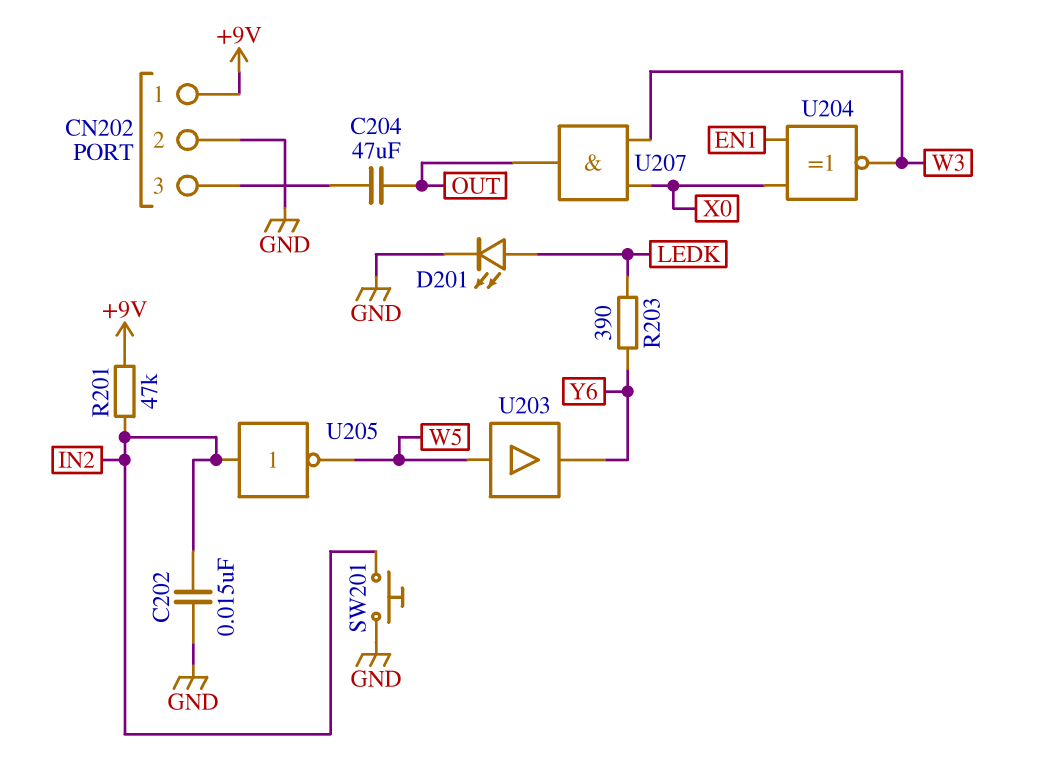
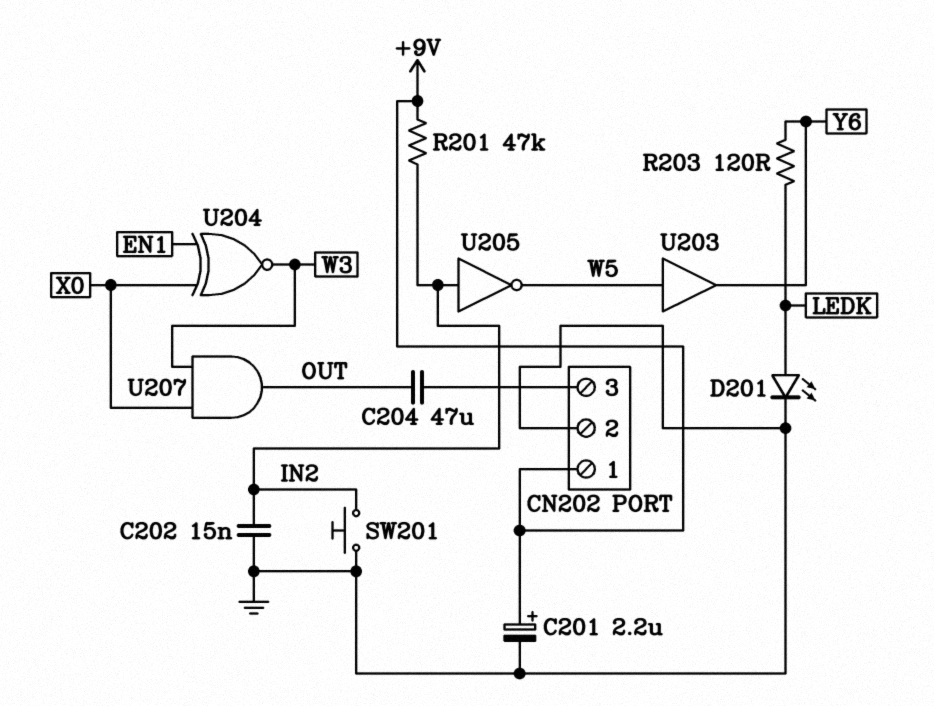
C201: none -> 2.2uF (plus +9V, minus GND)
R203: 390 (LEDK, Y6) -> 120 (LEDK, Y6)

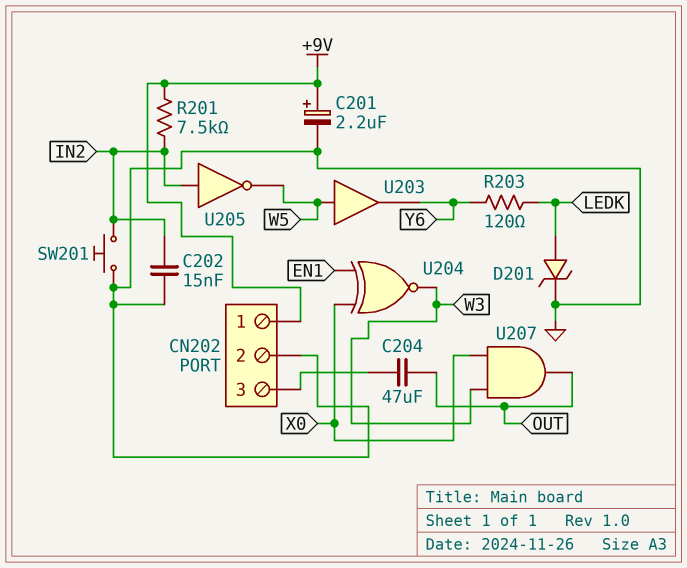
D201: LED (A LEDK, K GND) -> zener (A LEDK, K GND)
R201: 47k (+9V, IN2) -> 7.5k (+9V, IN2)

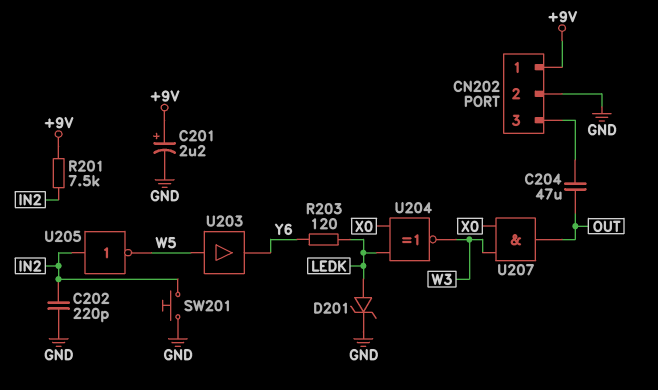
C202: 15nF (GND, IN2) -> 220pF (GND, IN2)
U204: XNOR (in EN1, in X0, out W3) -> XNOR (in LEDK, in X0, out W3)

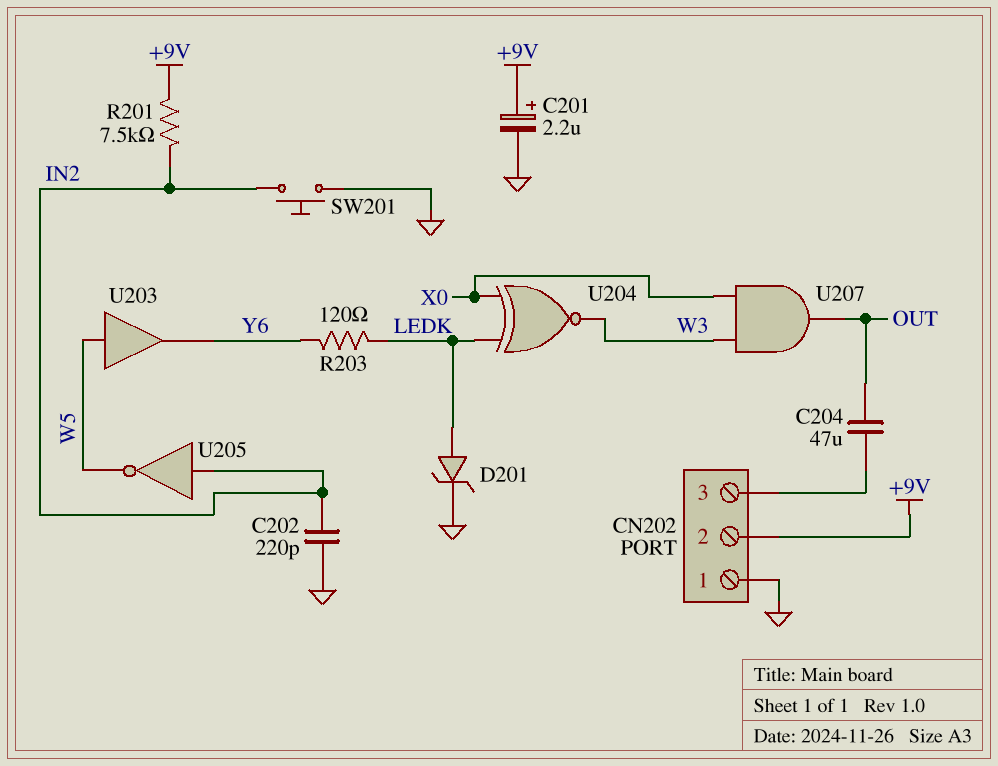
CN202 pin 1: +9V -> GND
CN202 pin 2: GND -> +9V

